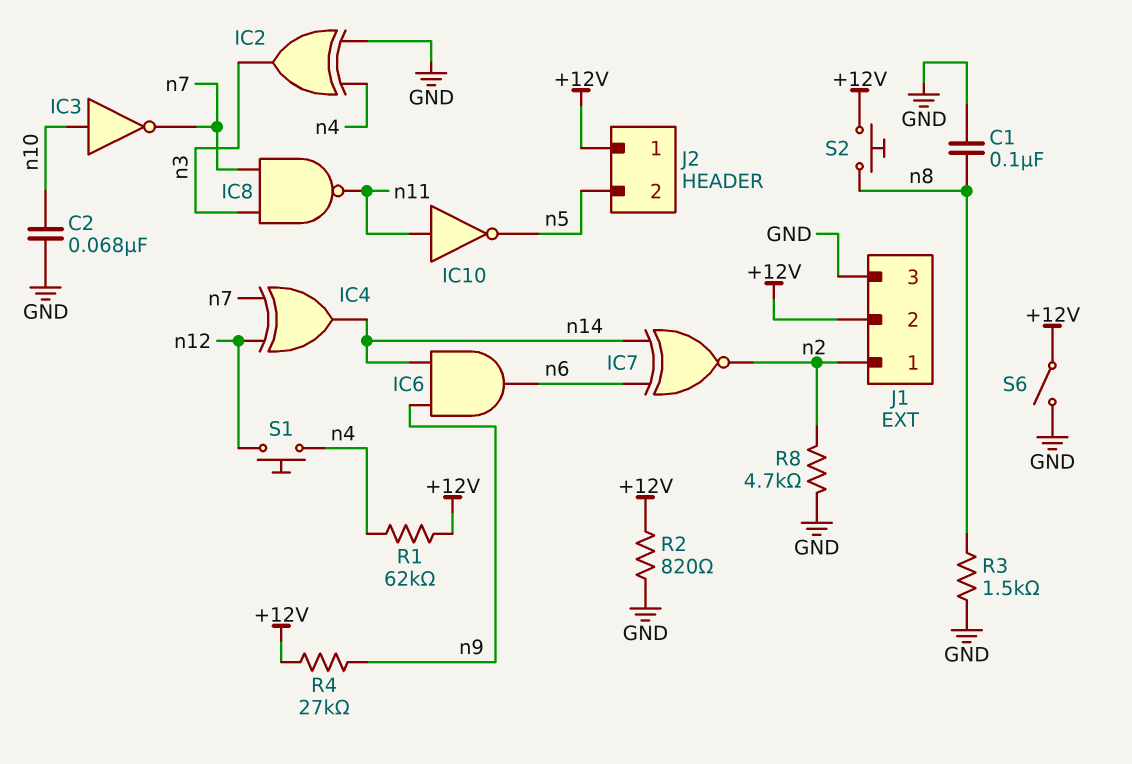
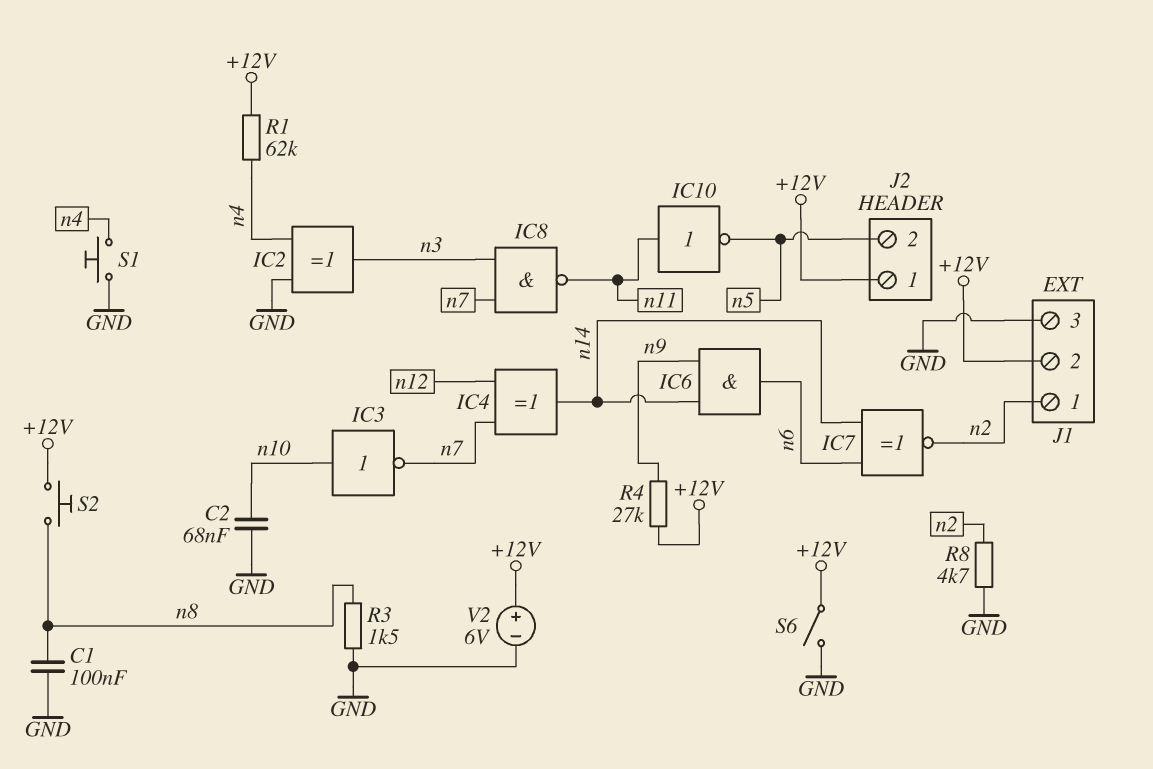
R2: 820 (+12V, GND) -> none
S1: button (n4, n12) -> button (GND, n4)
V2: none -> 6V (plus +12V, minus GND)

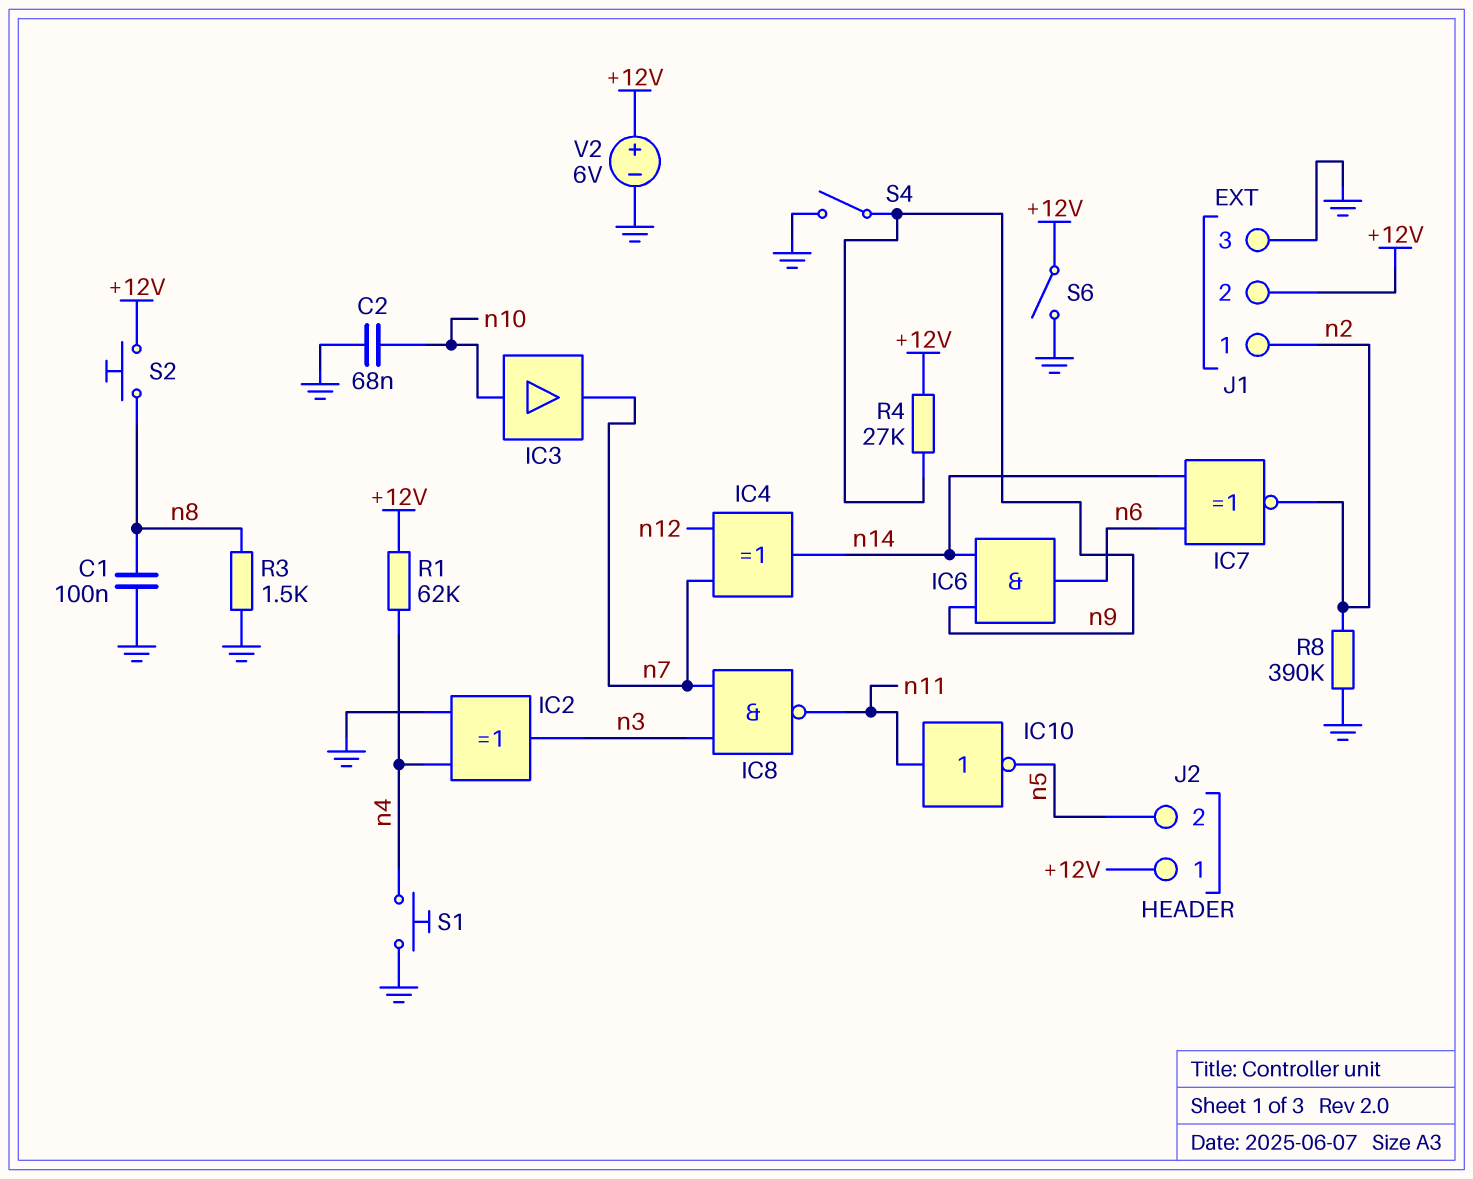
IC3: NOT (in n10, out n7) -> buffer (in n10, out n7)
R8: 4.7k (GND, n2) -> 390k (GND, n2)
S4: none -> switch (GND, n9)

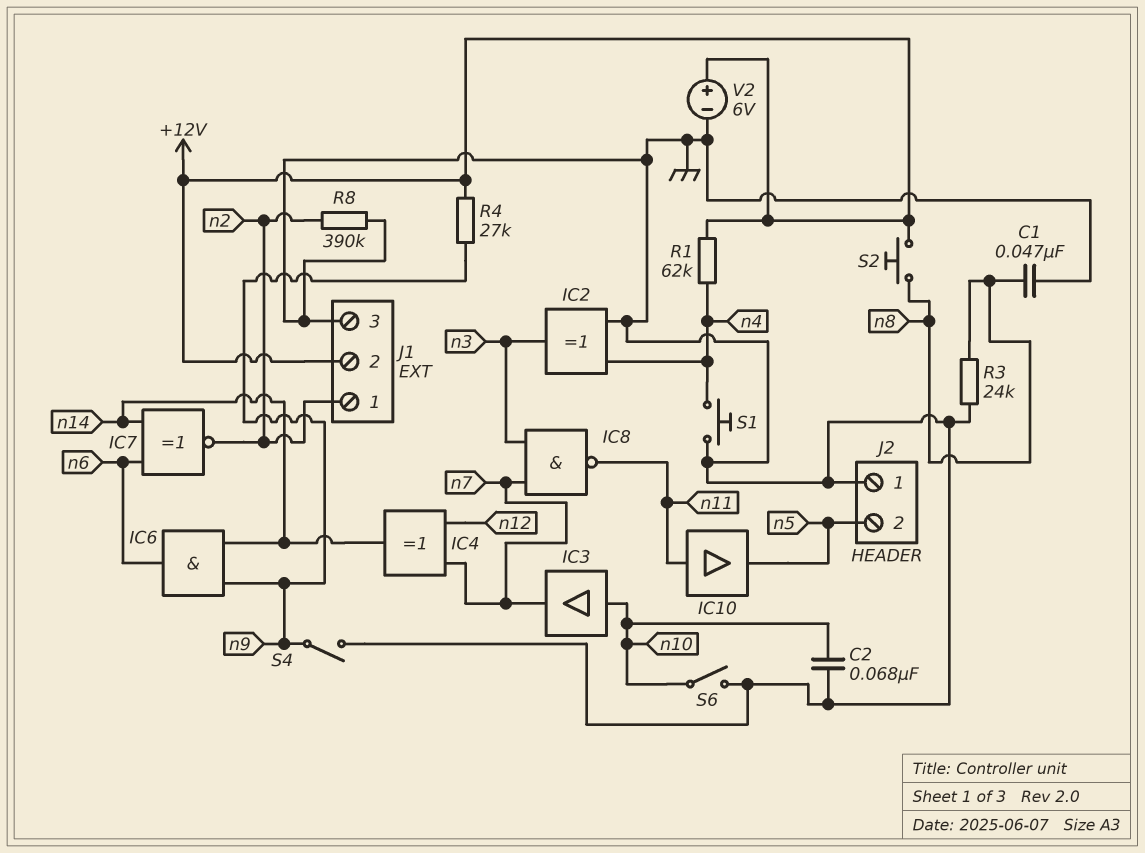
C1: 100nF (GND, n8) -> 47nF (GND, n8)
IC10: NOT (in n11, out n5) -> buffer (in n11, out n5)
J2 pin 1: +12V -> GND
R3: 1.5k (GND, n8) -> 24k (GND, n8)
S6: switch (+12V, GND) -> switch (GND, n10)

